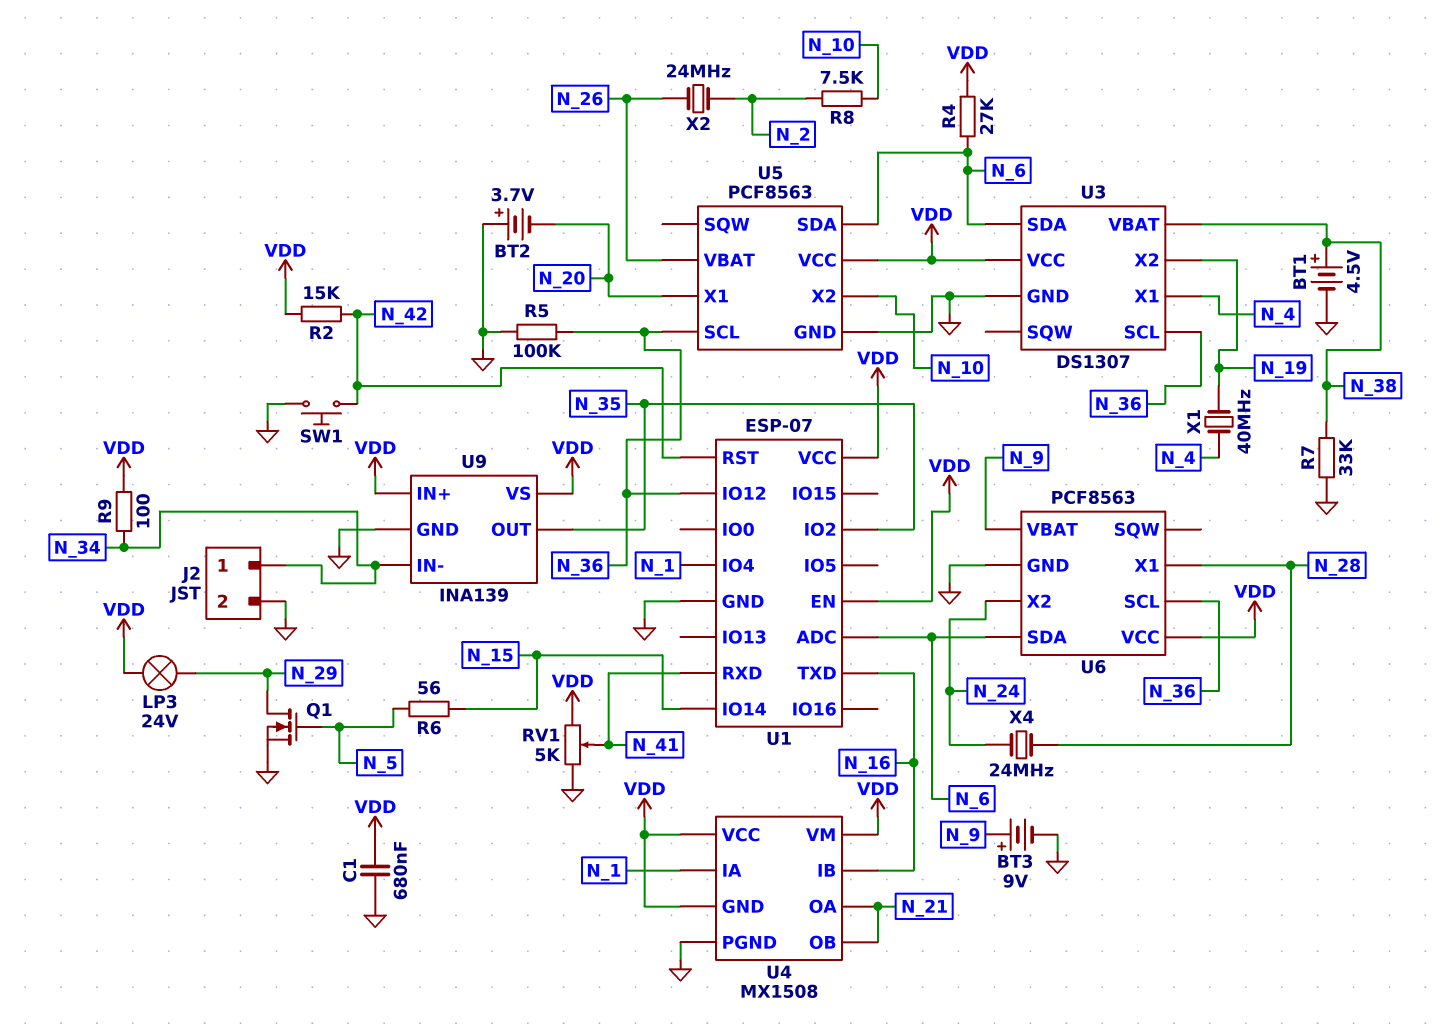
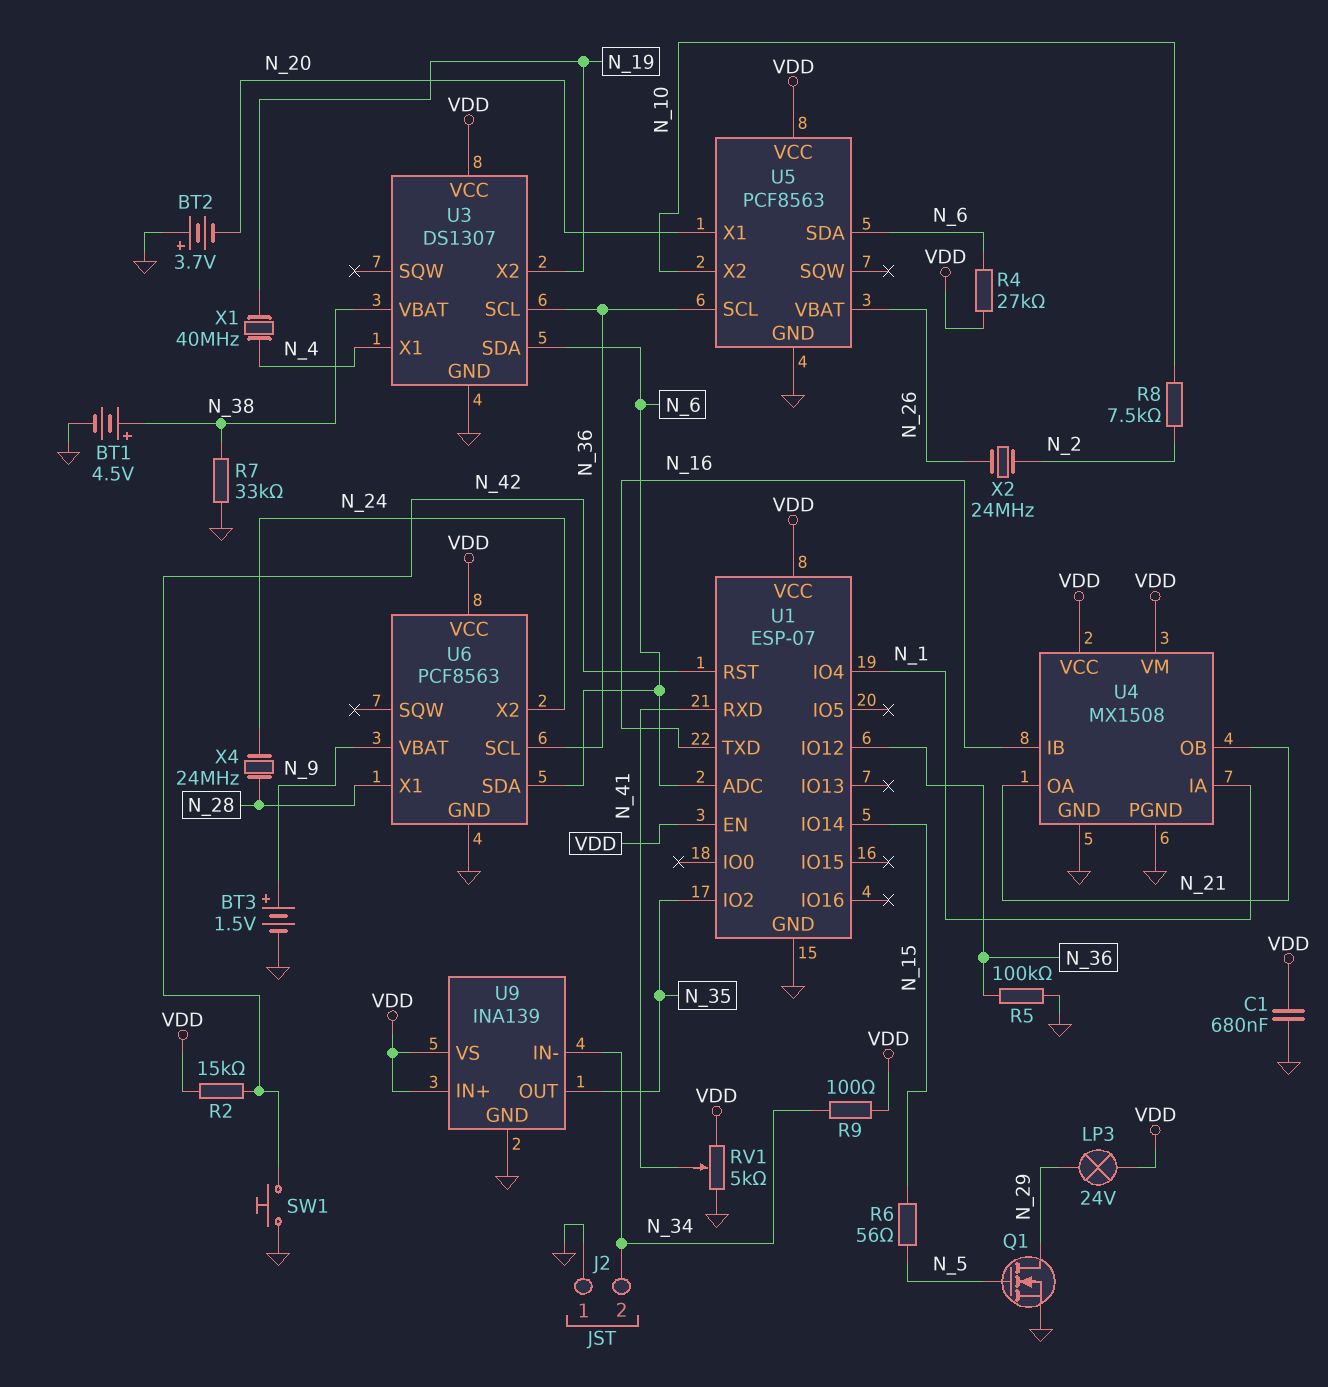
BT3: 9V (plus N_9, minus GND) -> 1.5V (plus N_9, minus GND)
J2 pin 1: N_34 -> GND
J2 pin 2: GND -> N_34
U4 pin GND: VDD -> GND

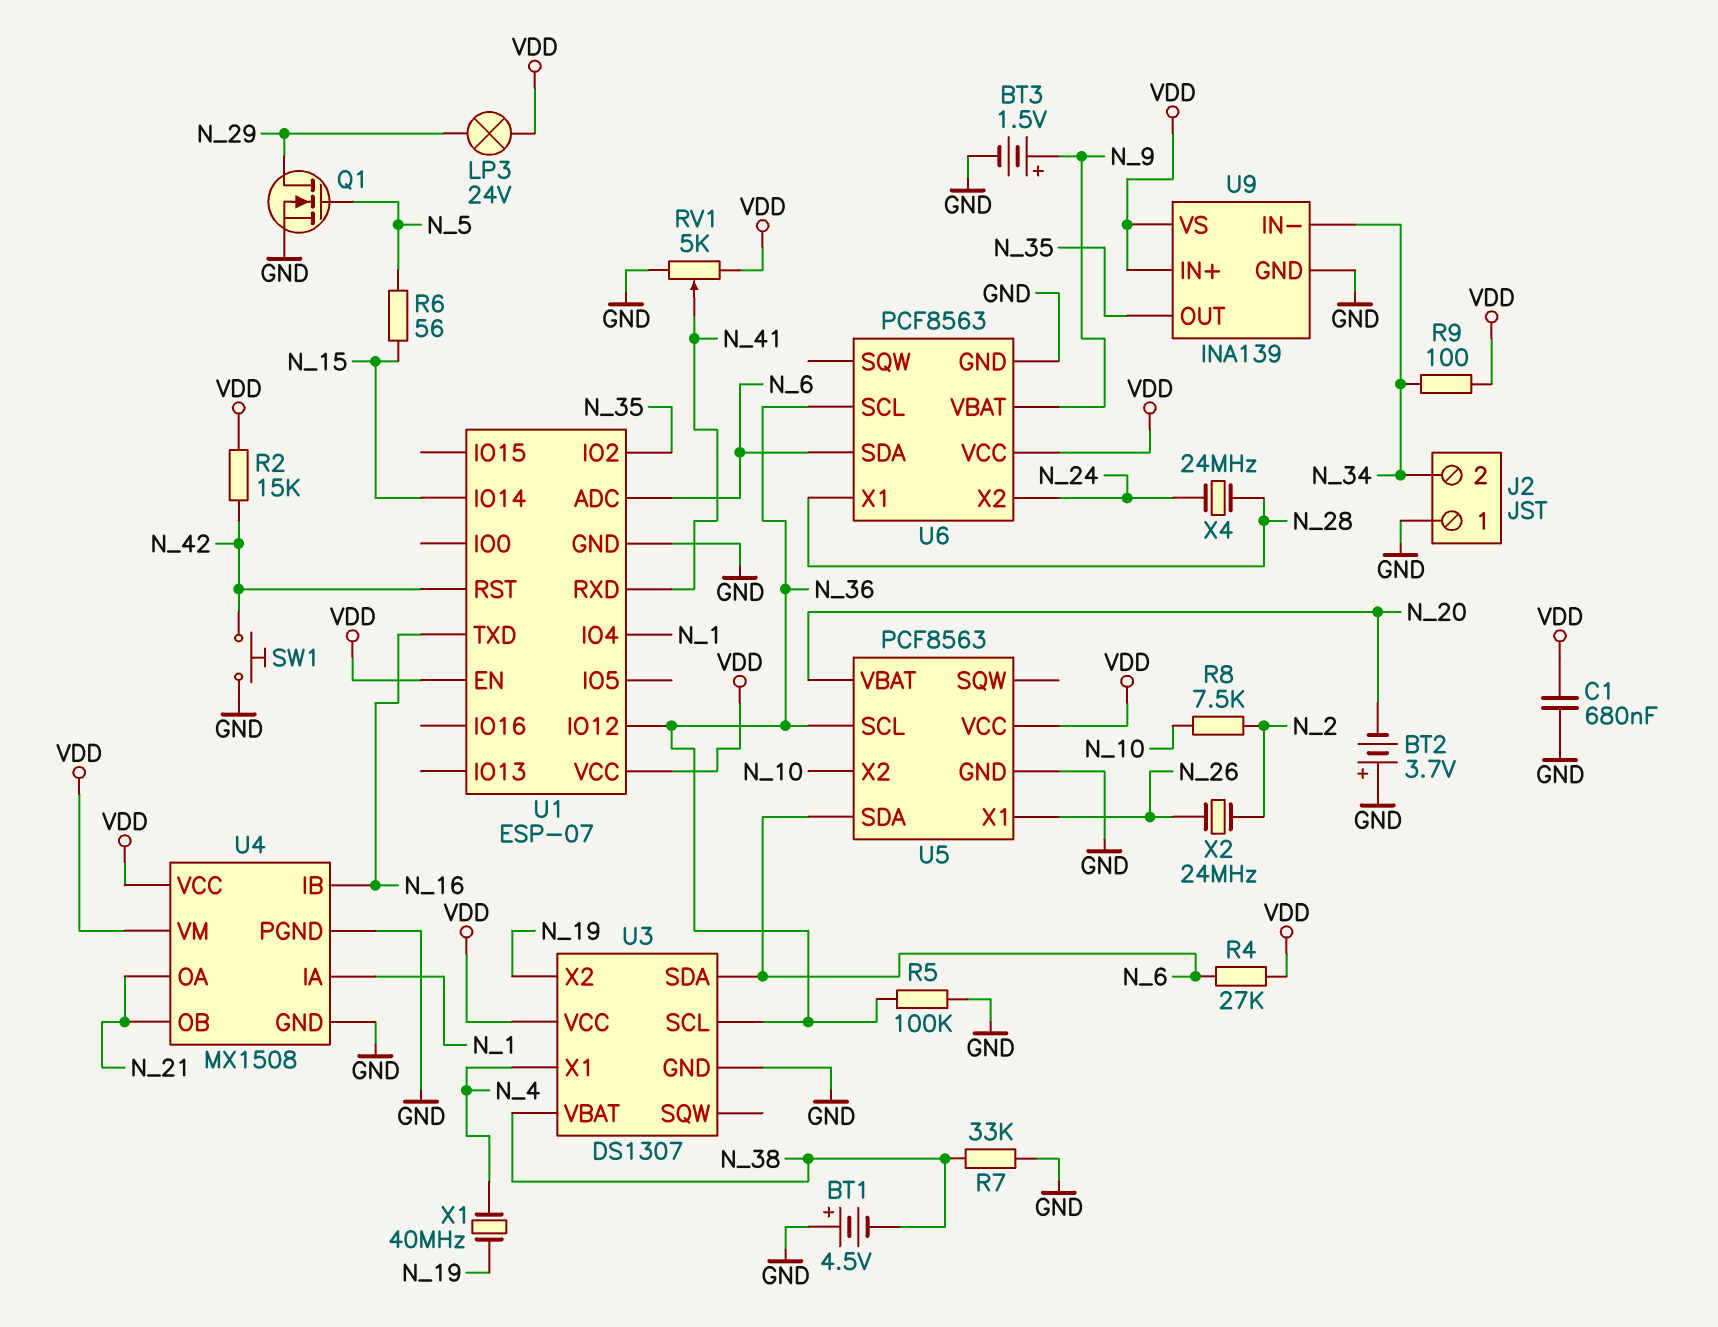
BT1: 4.5V (plus N_38, minus GND) -> 4.5V (plus GND, minus N_38)
U5 pin VBAT: N_26 -> N_20
U5 pin X1: N_20 -> N_26

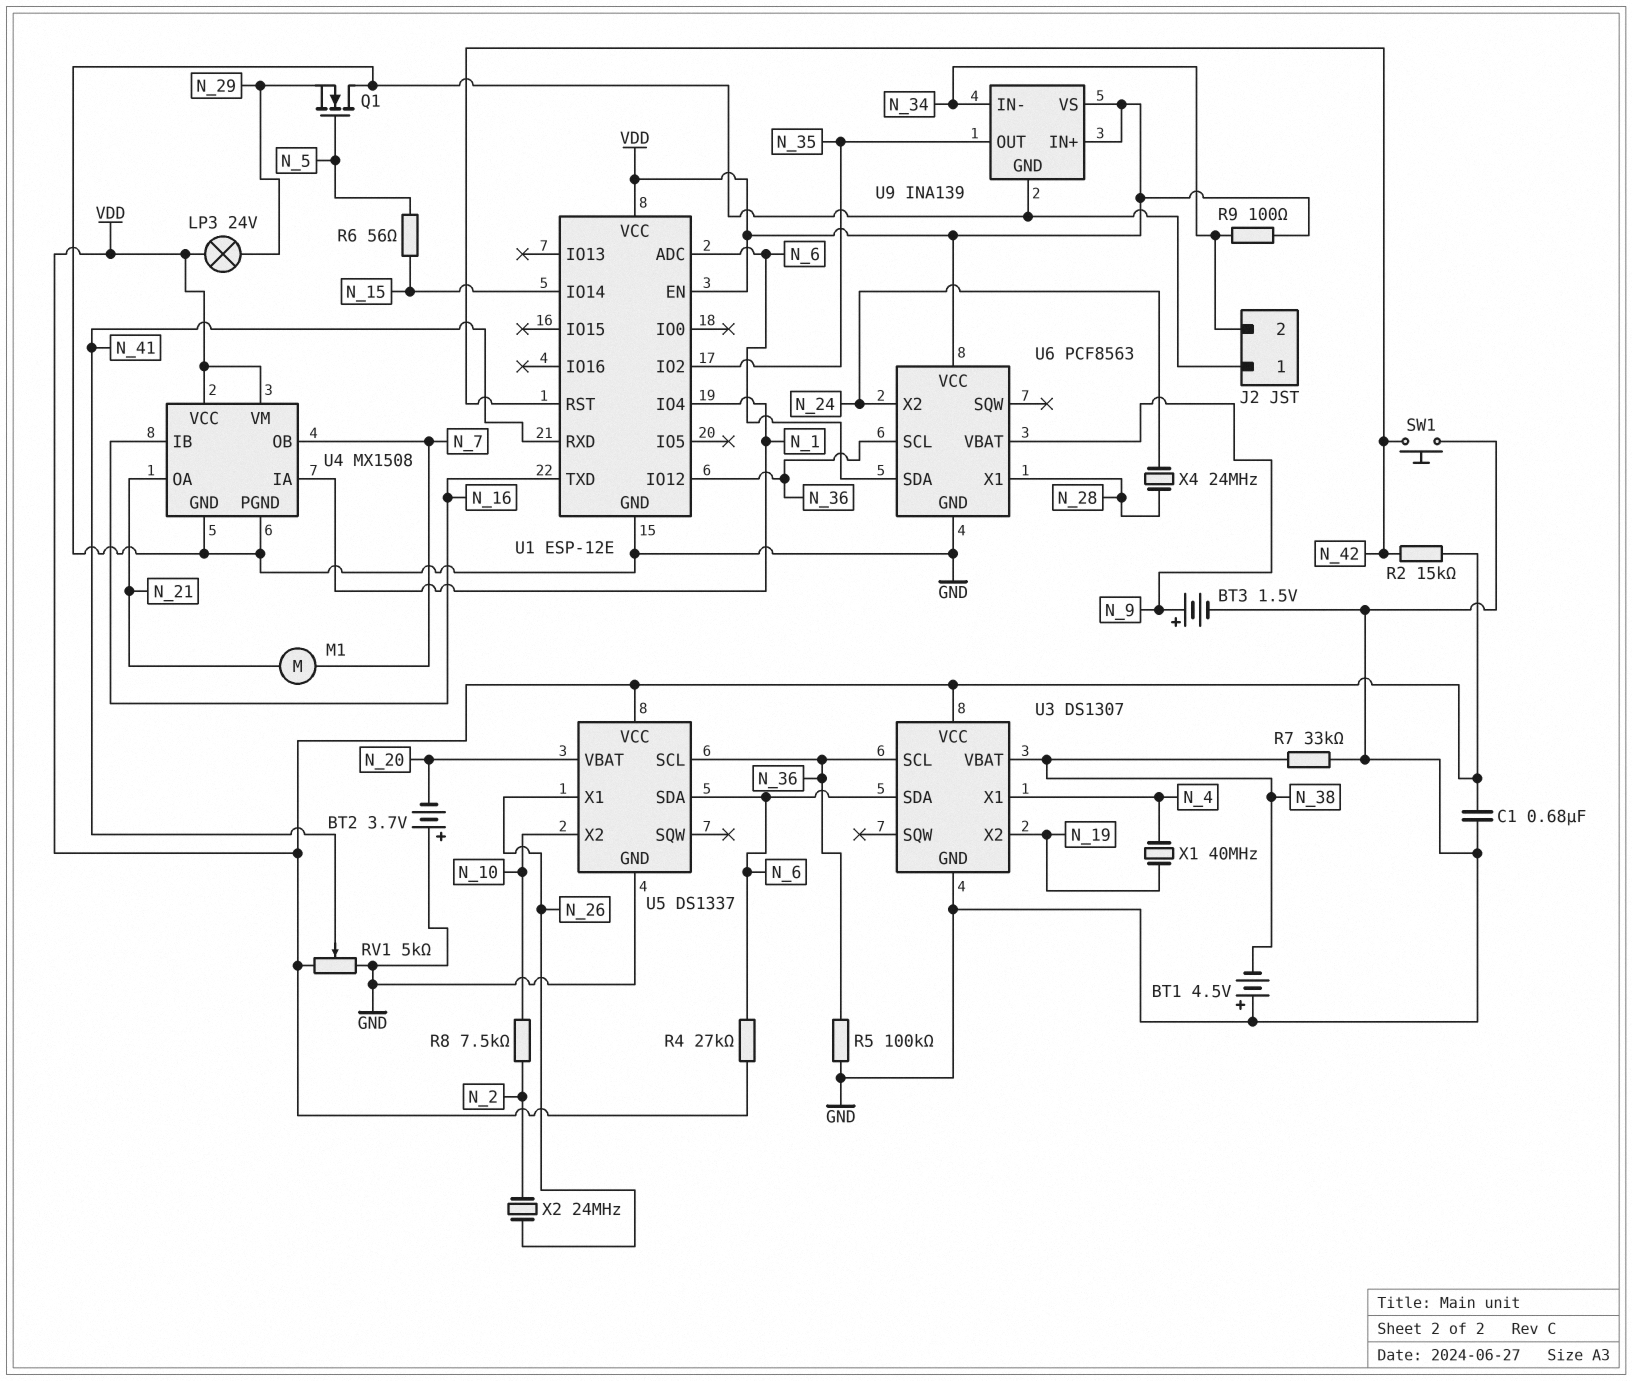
M1: none -> motor (N_7, N_21)
Q1: NMOS (G N_5, D N_29, S GND) -> NMOS (G N_5, D GND, S N_29)
U1: ESP-07 -> ESP-12E
U4 pin OB: N_21 -> N_7
U5: PCF8563 -> DS1337

